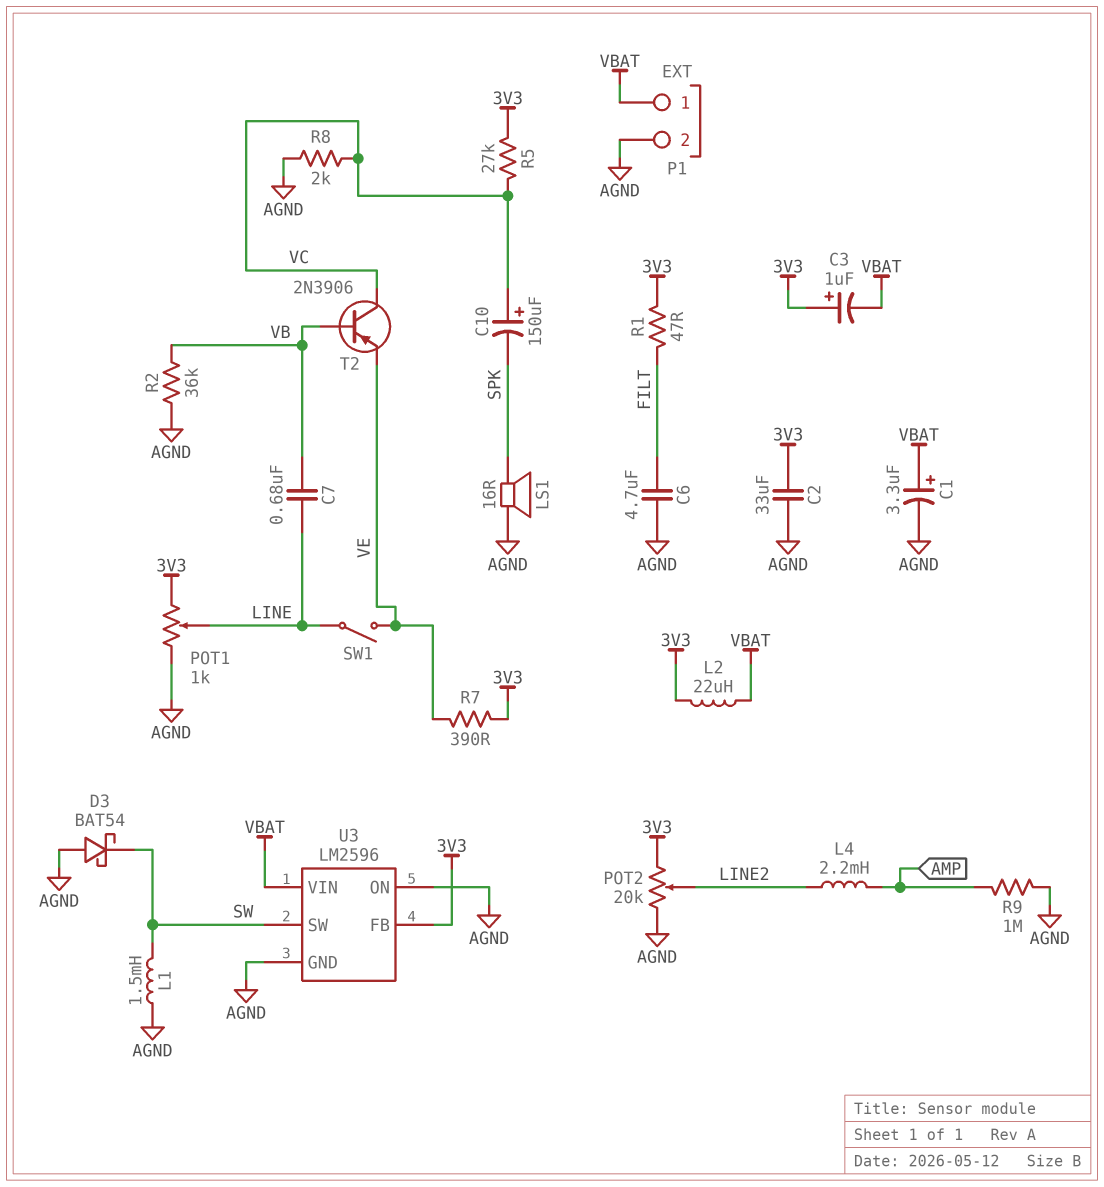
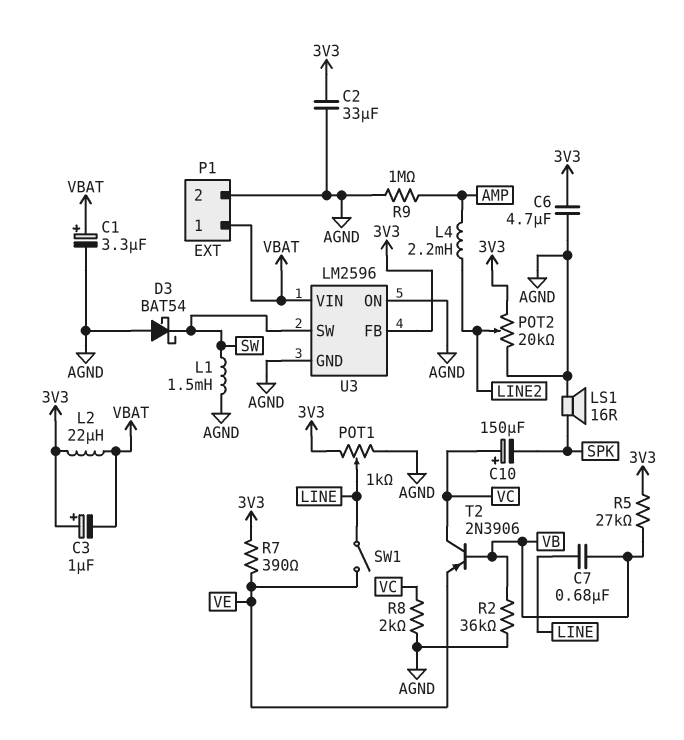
C6: 4.7uF (AGND, FILT) -> 4.7uF (3V3, AGND)
R1: 47 (3V3, FILT) -> none
R5: 27k (3V3, VC) -> 27k (3V3, VB)

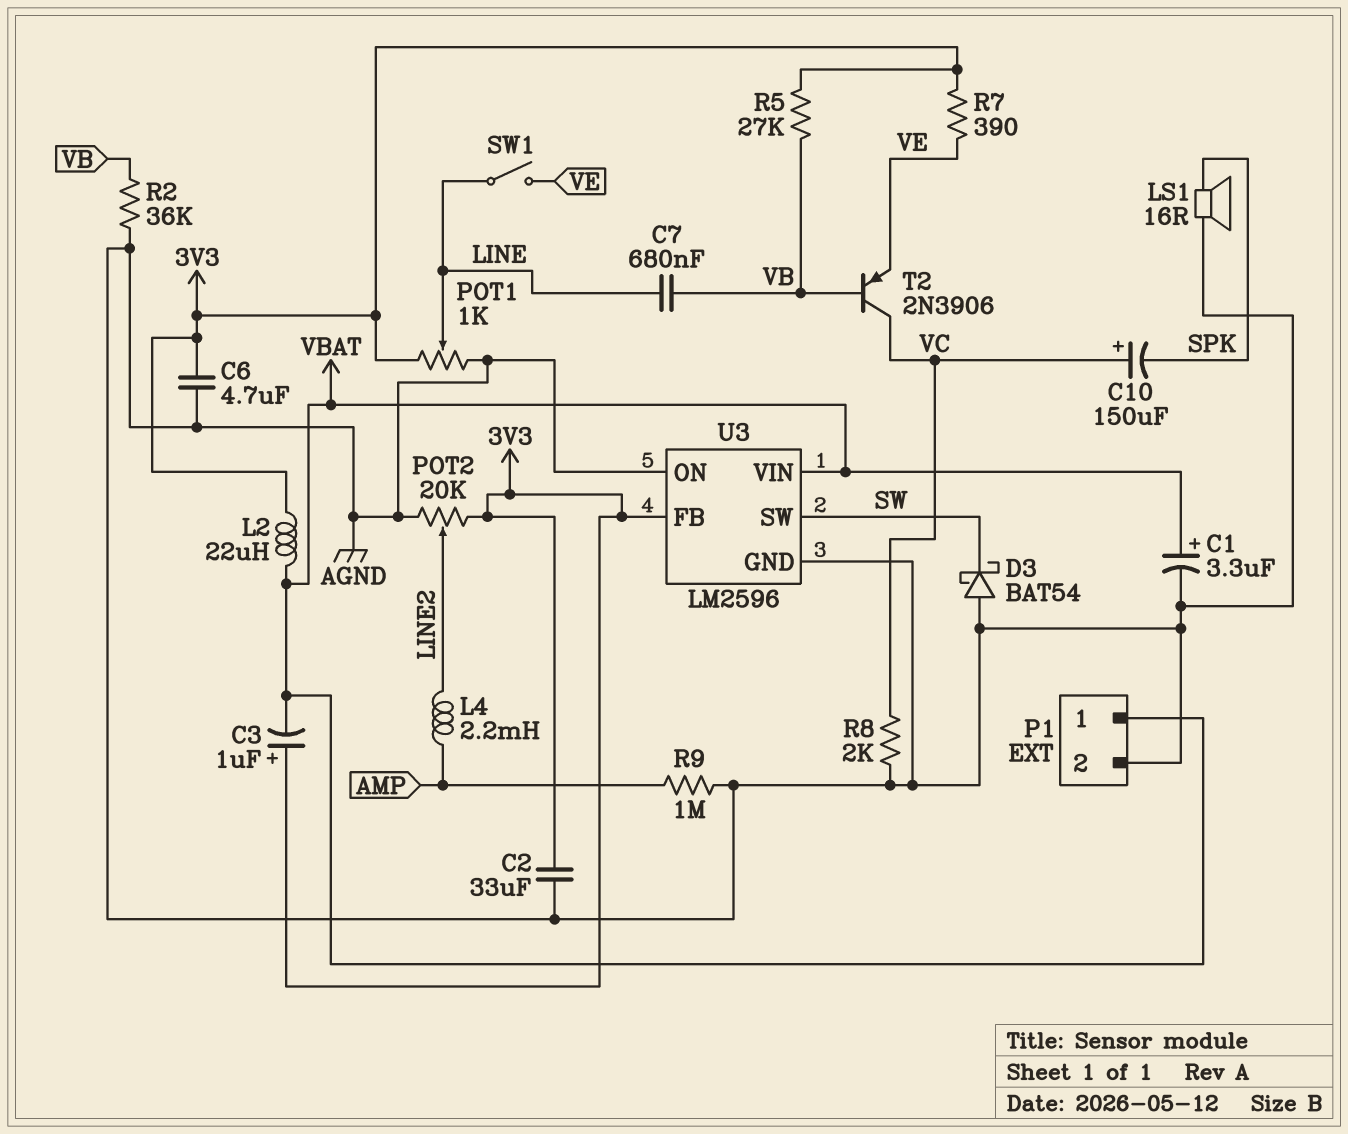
L1: 1.5mH (AGND, SW) -> none

